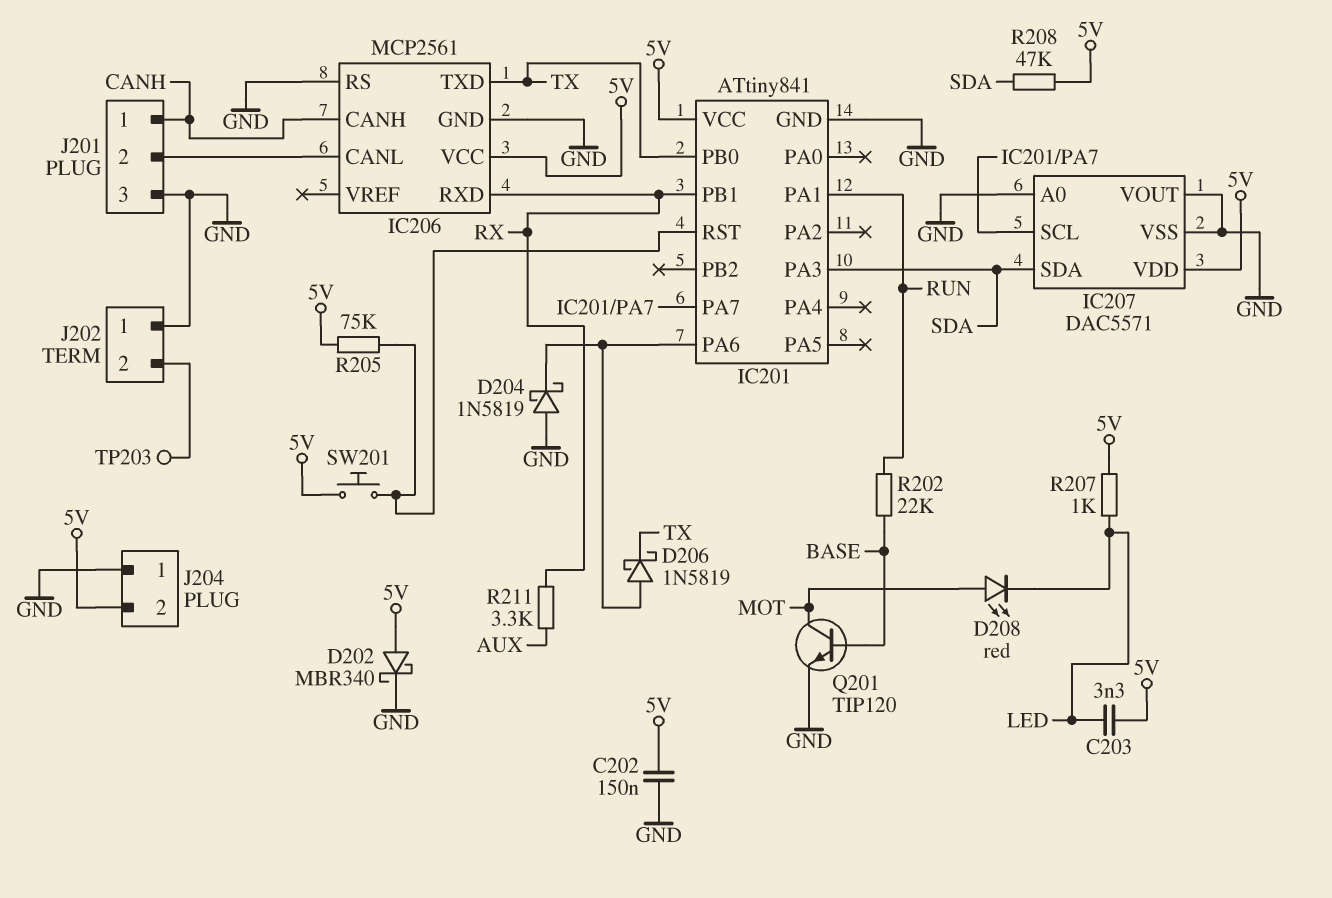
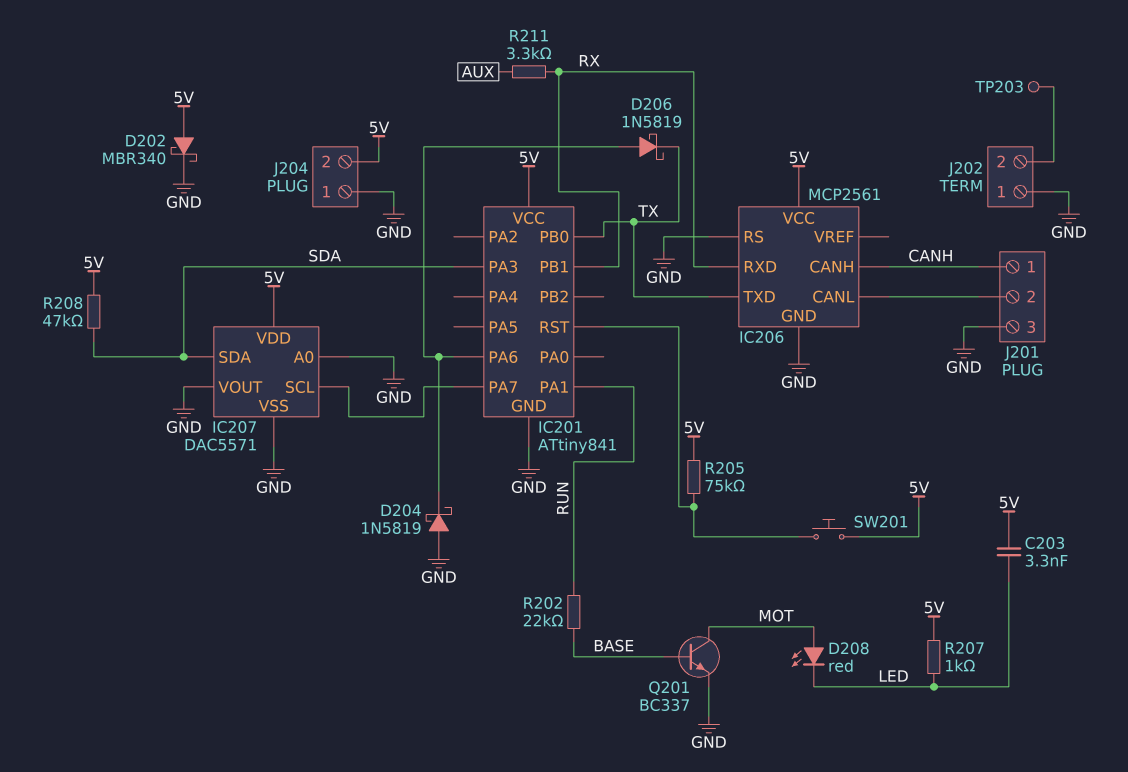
C202: 150nF (5V, GND) -> none
Q201: NPN TIP120 (B BASE, C MOT, E GND) -> NPN BC337 (B BASE, C MOT, E GND)

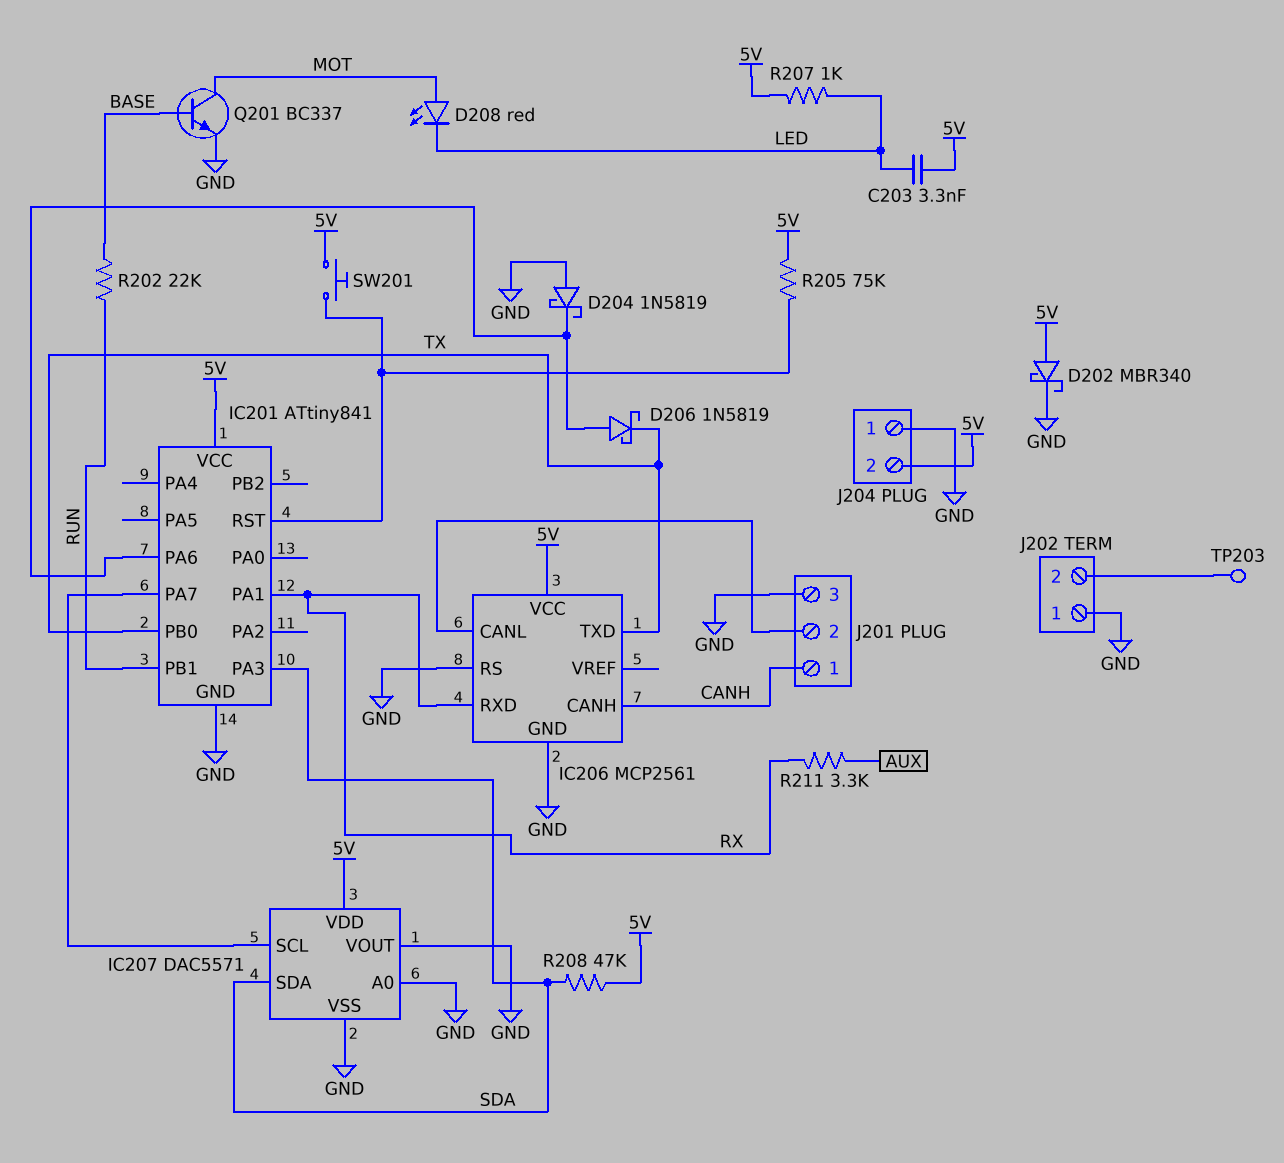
IC201 pin PA1: RUN -> RX
IC201 pin PB1: RX -> RUN

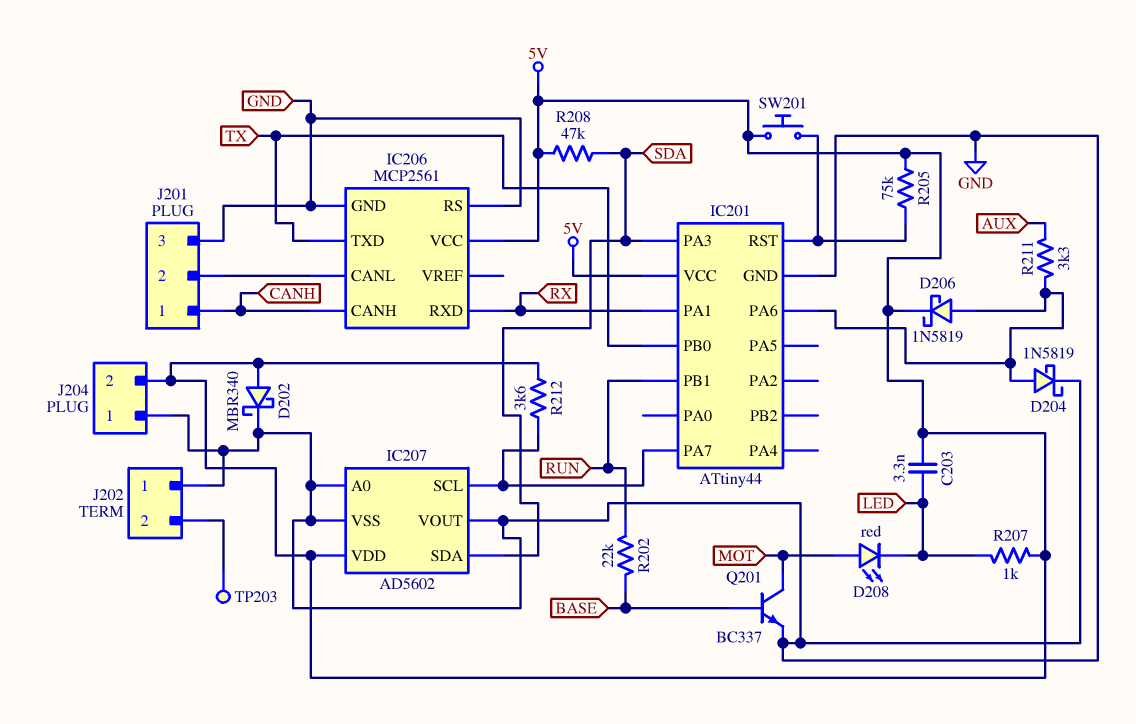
D204: schottky 1N5819 (A GND, K IC201/PA6) -> schottky 1N5819 (A IC201/PA6, K GND)
D206: schottky 1N5819 (A IC201/PA6, K TX) -> schottky 1N5819 (A IC201/PA6, K 5V)
IC201: ATtiny841 -> ATtiny44
IC207: DAC5571 -> AD5602
R211: 3.3k (AUX, RX) -> 3.3k (AUX, IC201/PA6)
R212: none -> 3.6k (5V, IC201/PA7)

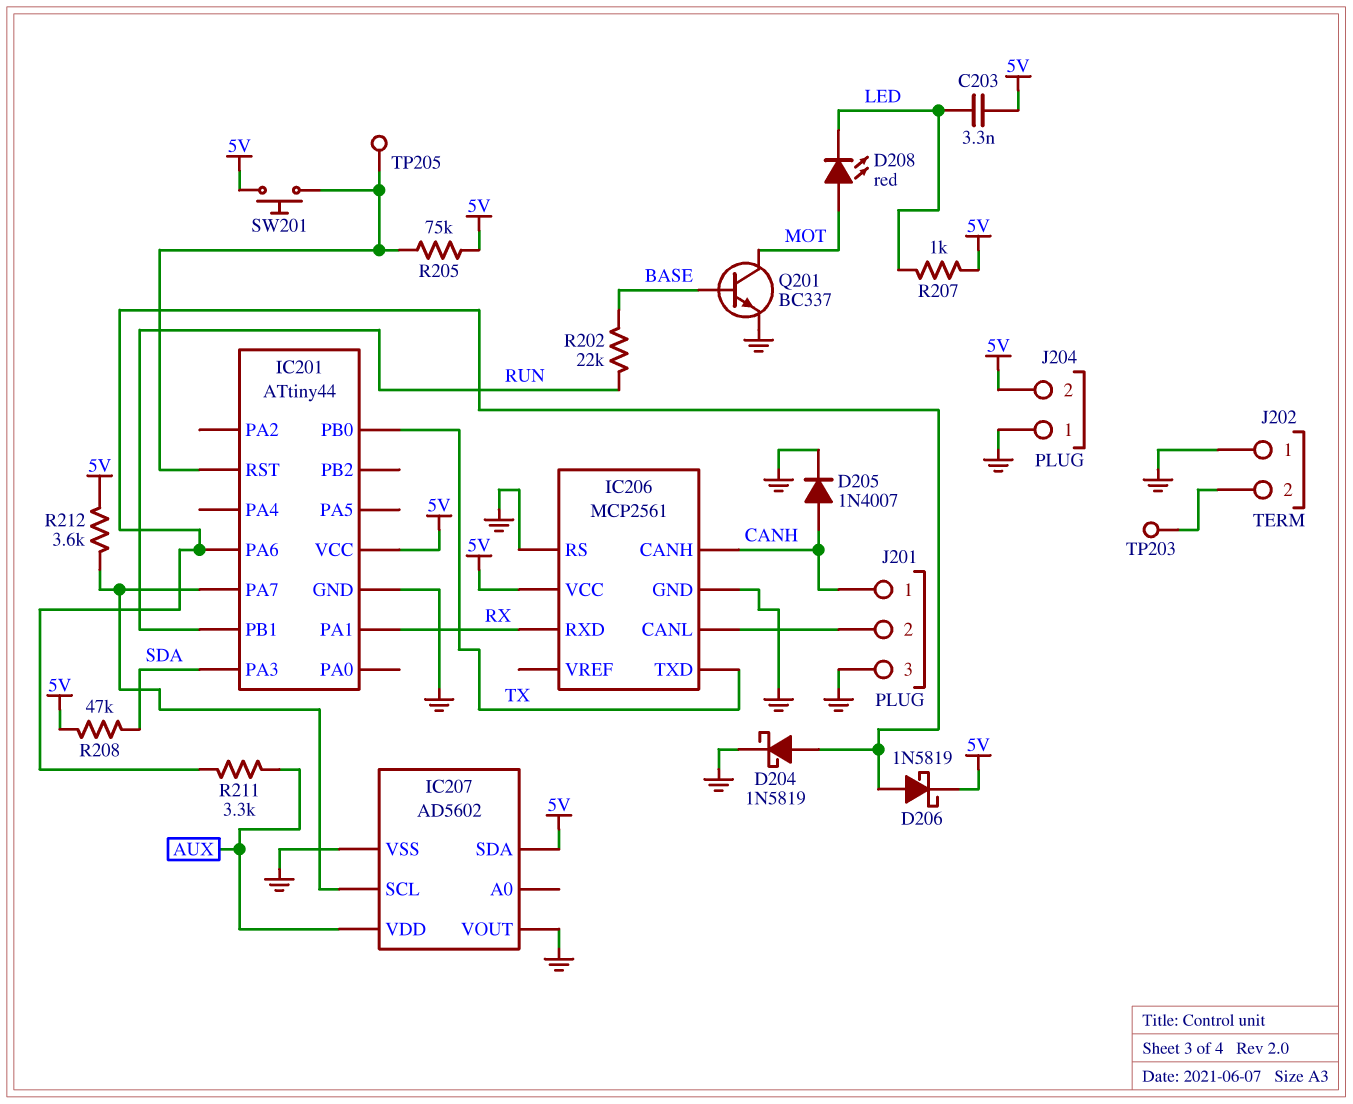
D202: schottky MBR340 (A 5V, K GND) -> none
D205: none -> diode 1N4007 (A CANH, K GND)
IC207 pin A0: GND -> none
IC207 pin SDA: SDA -> 5V
IC207 pin VDD: 5V -> AUX
TP205: none -> test point (IC201/RST)

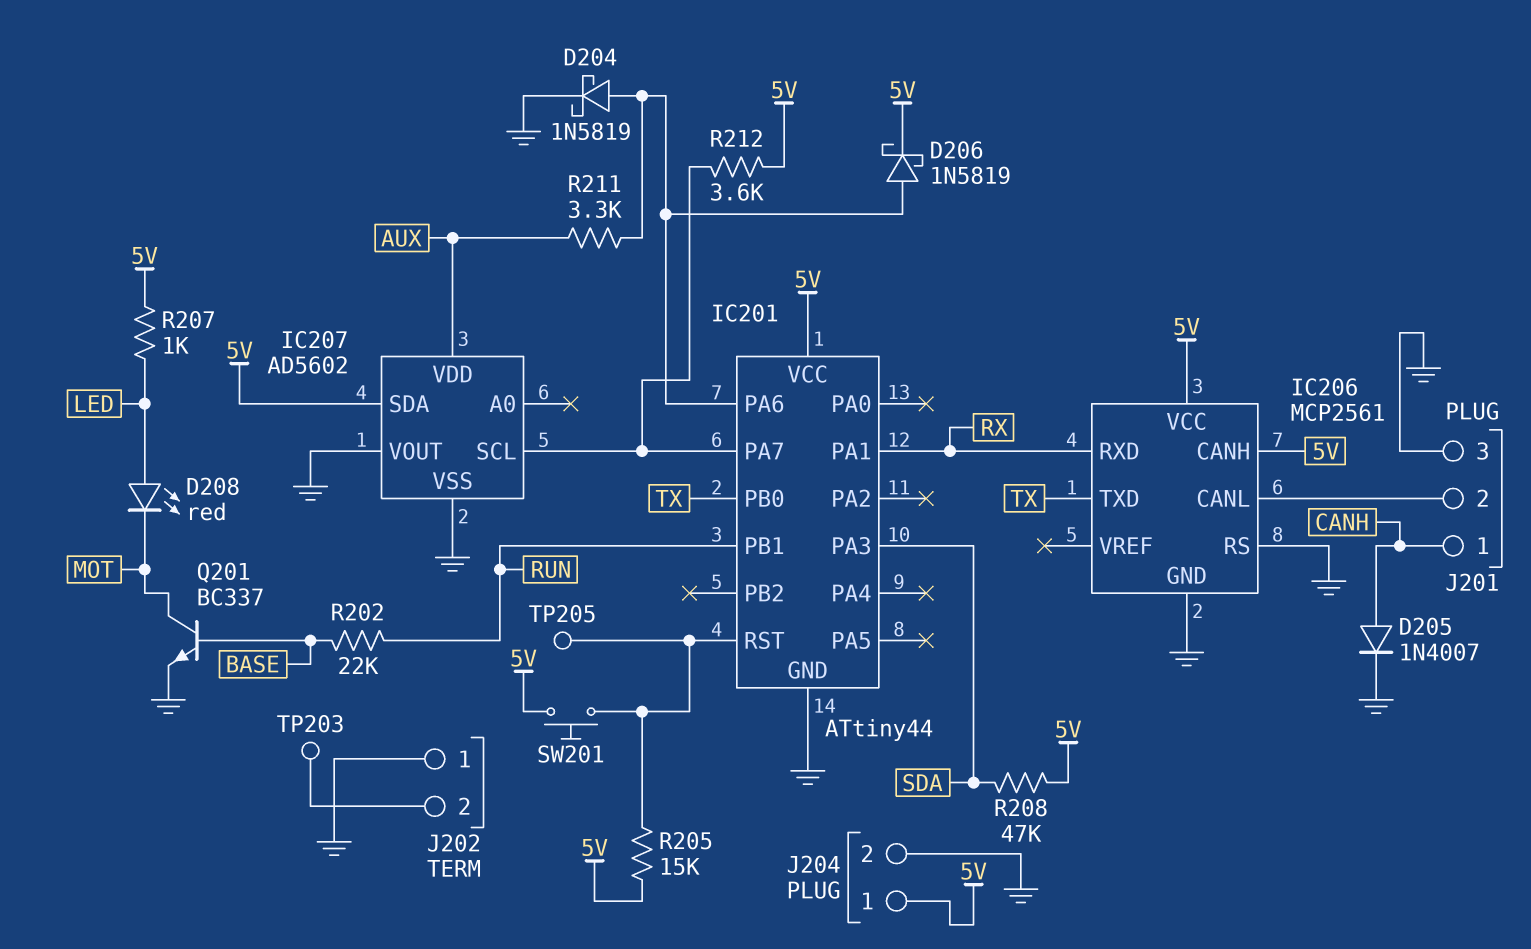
C203: 3.3nF (5V, LED) -> none
D208: LED red (A MOT, K LED) -> LED red (A LED, K MOT)
IC206 pin CANH: CANH -> 5V
J204 pin 1: GND -> 5V
J204 pin 2: 5V -> GND
R205: 75k (5V, IC201/RST) -> 15k (5V, IC201/RST)

